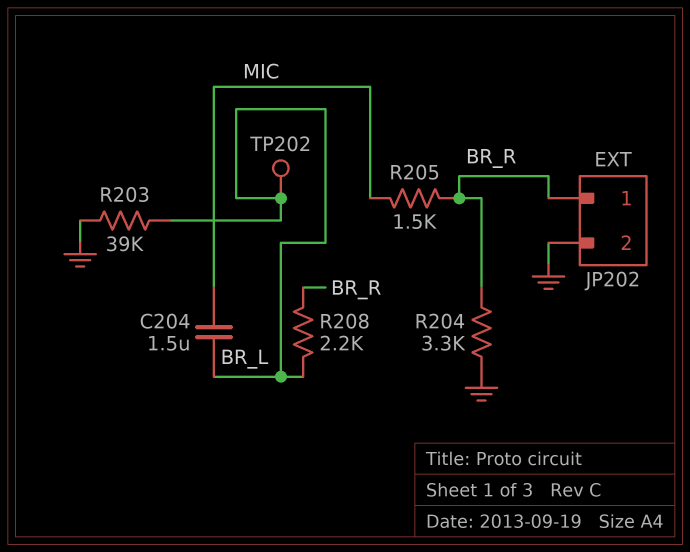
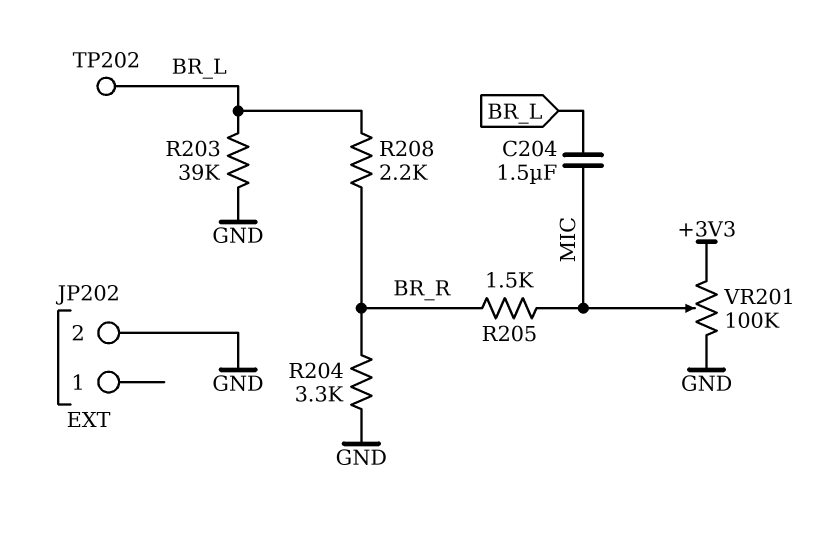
JP202 pin 1: BR_R -> none
VR201: none -> 100k (+3V3, GND, wiper MIC)

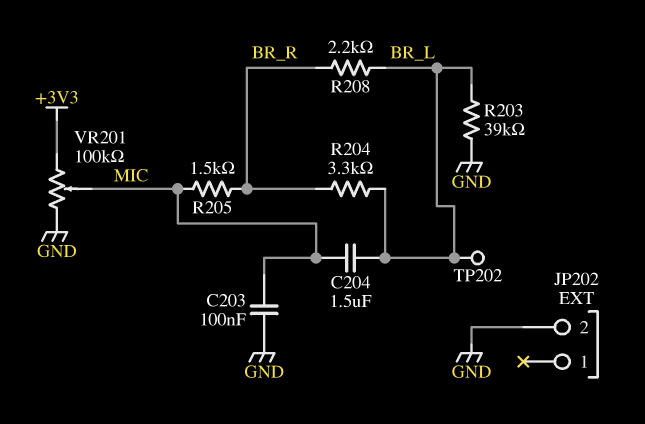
C203: none -> 100nF (GND, MIC)
R204: 3.3k (BR_R, GND) -> 3.3k (BR_L, BR_R)

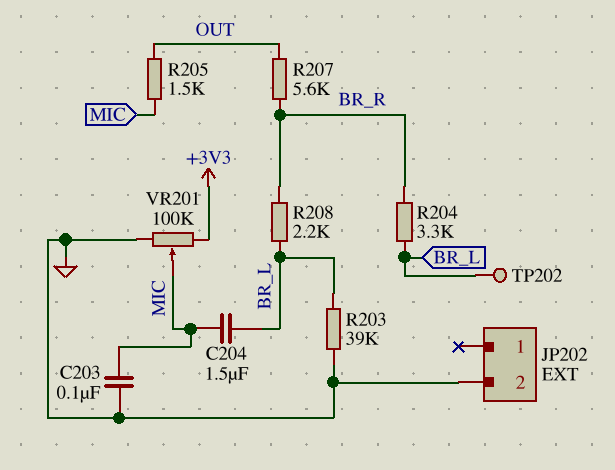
R205: 1.5k (BR_R, MIC) -> 1.5k (MIC, OUT)
R207: none -> 5.6k (BR_R, OUT)

